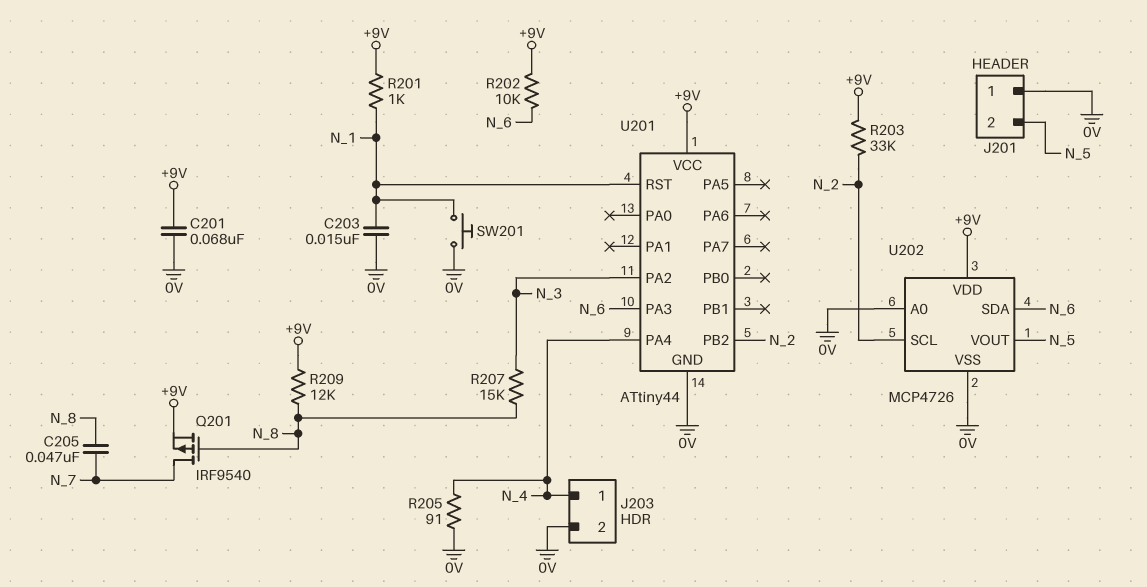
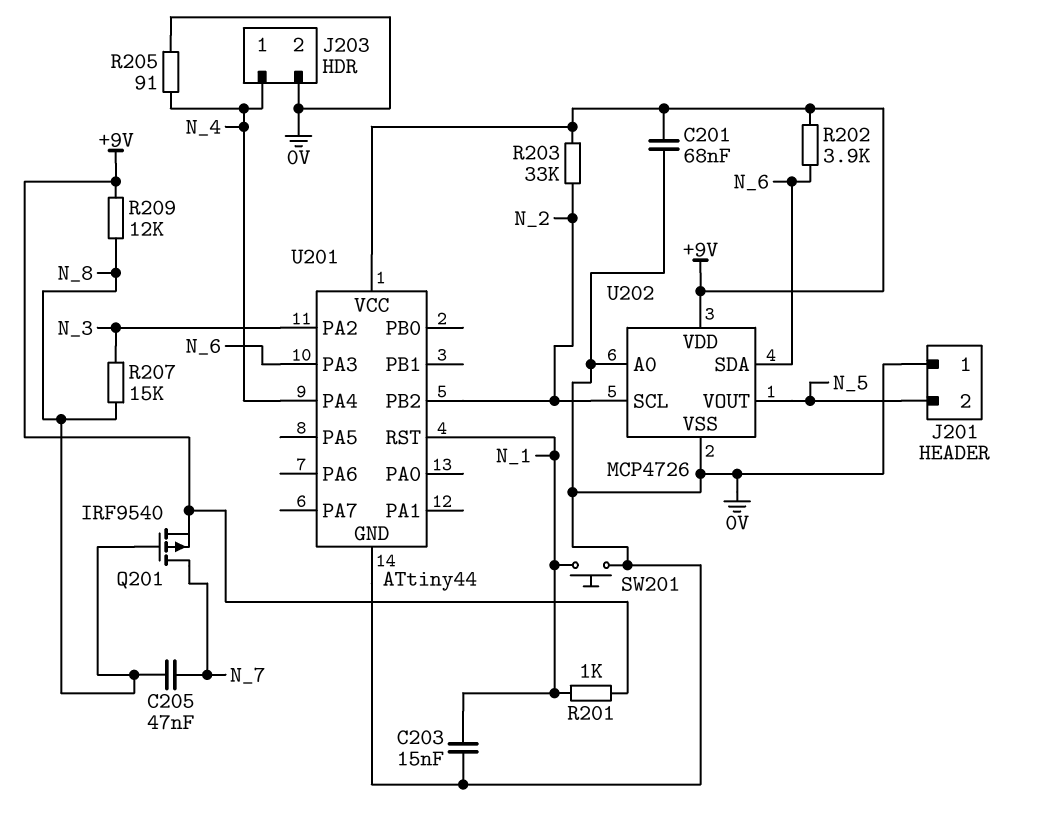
R202: 10k (+9V, N_6) -> 3.9k (+9V, N_6)

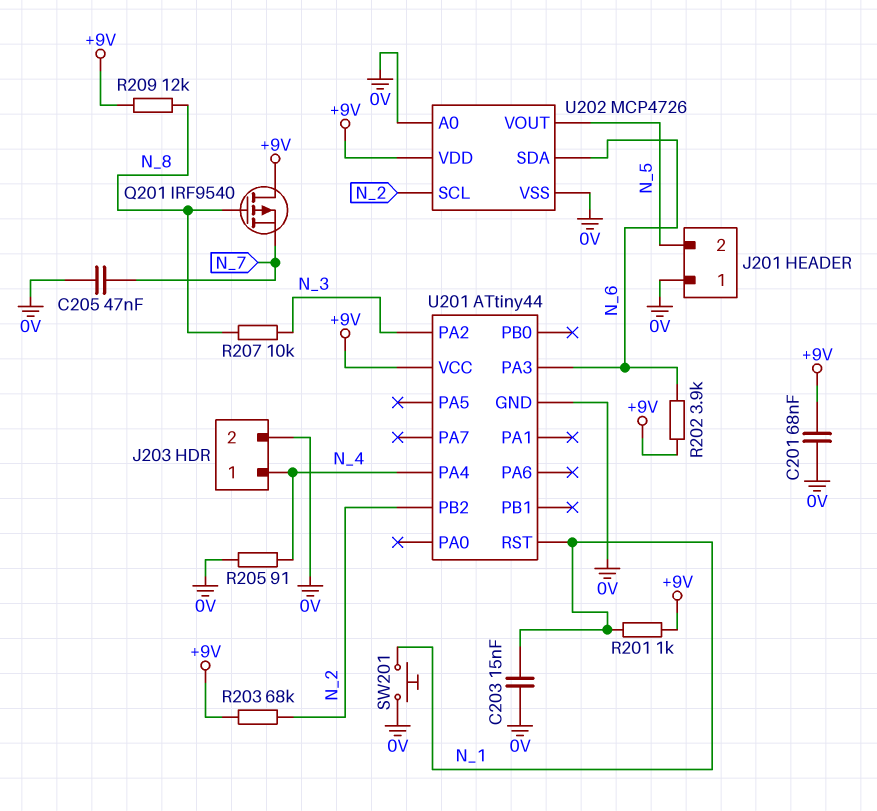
C205: 47nF (N_7, N_8) -> 47nF (0V, N_7)
Q201: PMOS IRF9540 (G N_8, D N_7, S +9V) -> PMOS IRF9540 (G N_8, D +9V, S N_7)
R203: 33k (+9V, N_2) -> 68k (+9V, N_2)
R207: 15k (N_3, N_8) -> 10k (N_3, N_8)

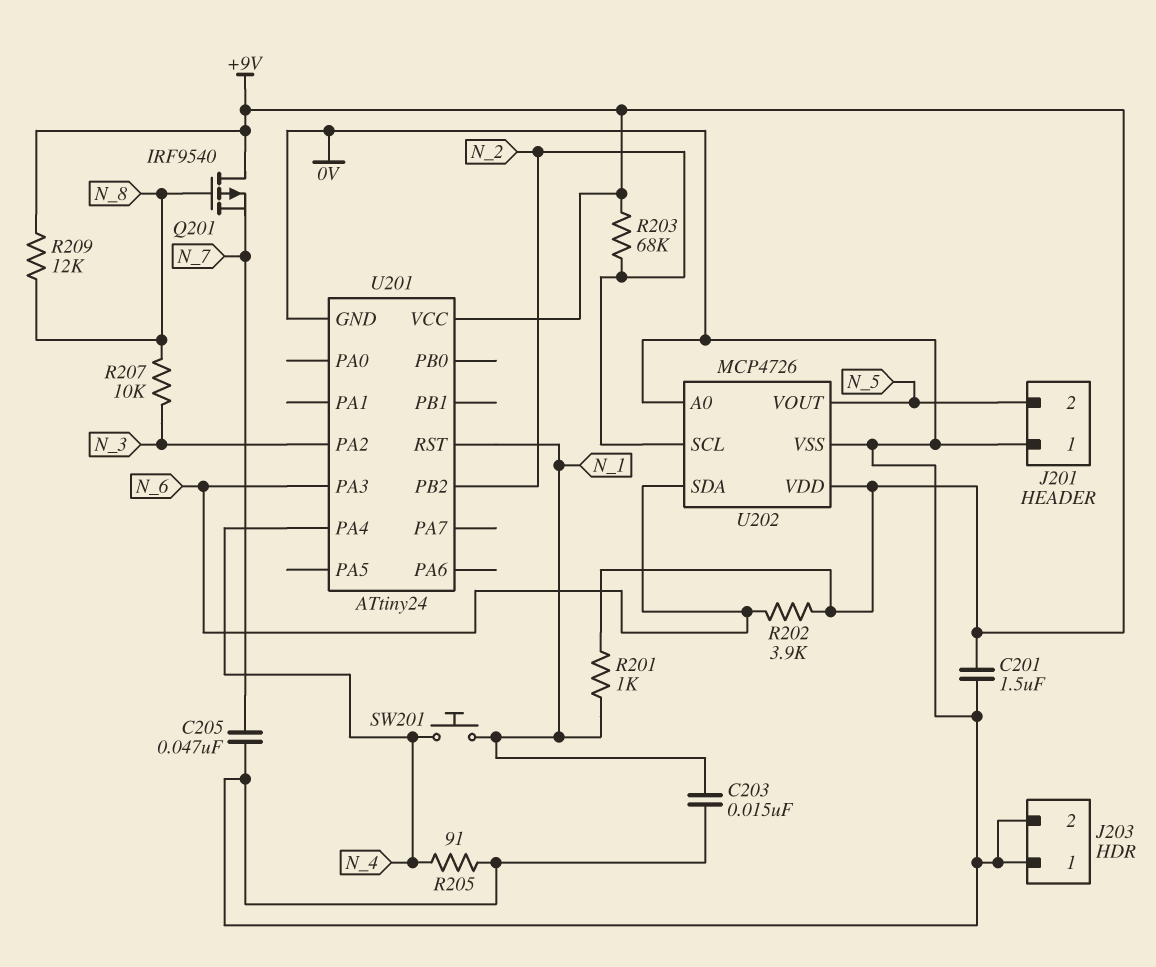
C201: 68nF (+9V, 0V) -> 1.5uF (+9V, 0V)
J203 pin 1: N_4 -> 0V
SW201: button (0V, N_1) -> button (N_1, N_4)
U201: ATtiny44 -> ATtiny24

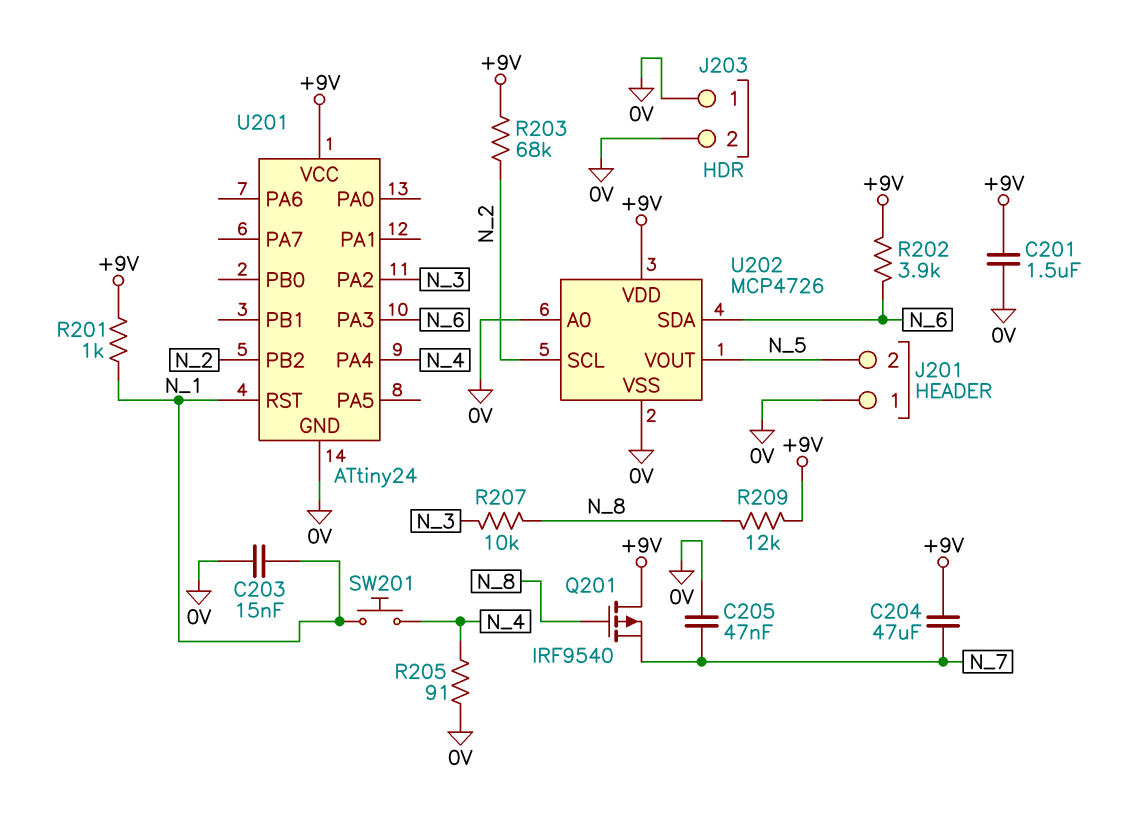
C204: none -> 47uF (+9V, N_7)

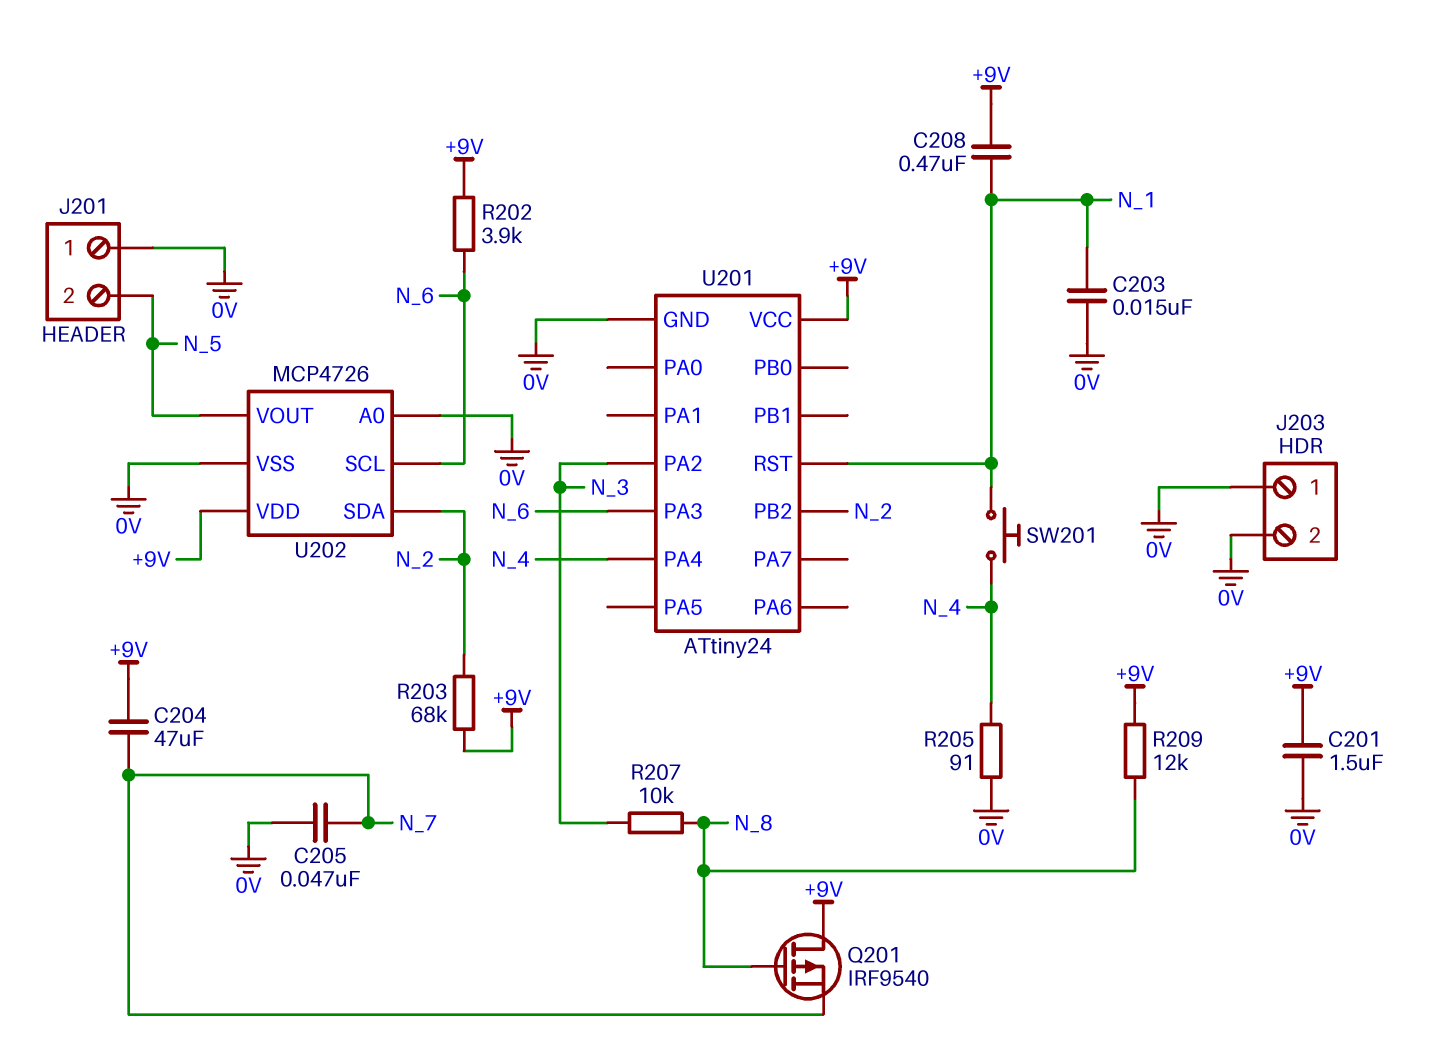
C208: none -> 470nF (+9V, N_1)
R201: 1k (+9V, N_1) -> none
U202 pin SCL: N_2 -> N_6
U202 pin SDA: N_6 -> N_2

